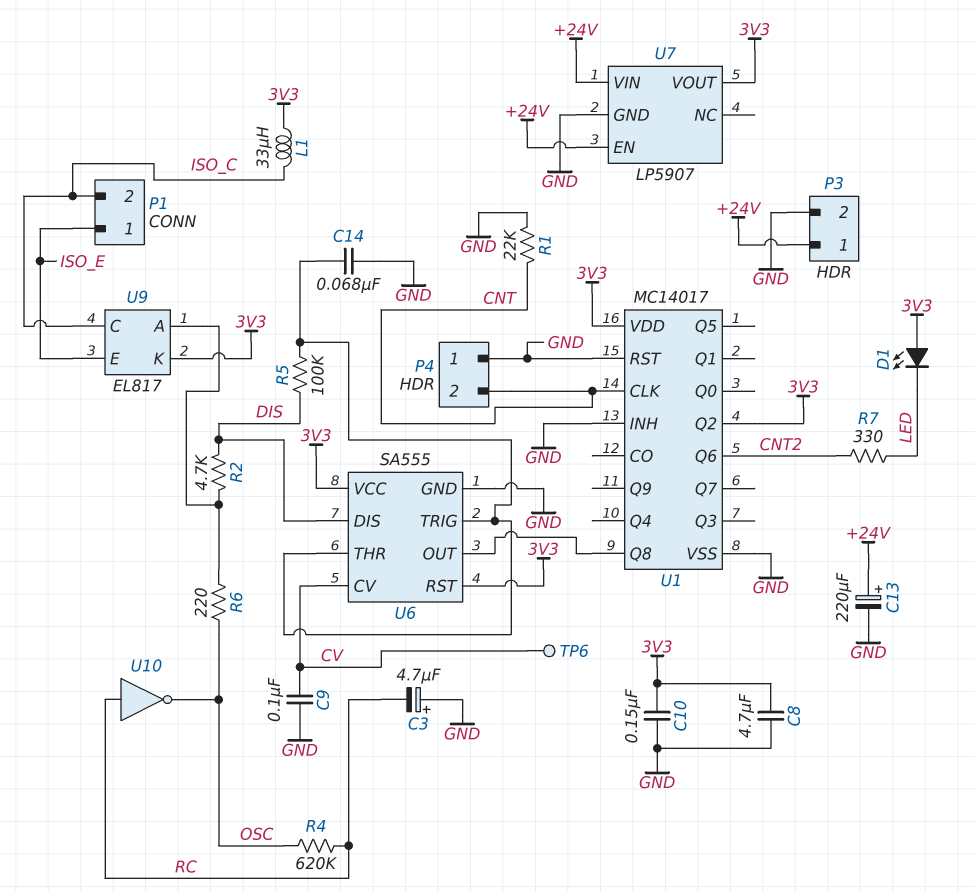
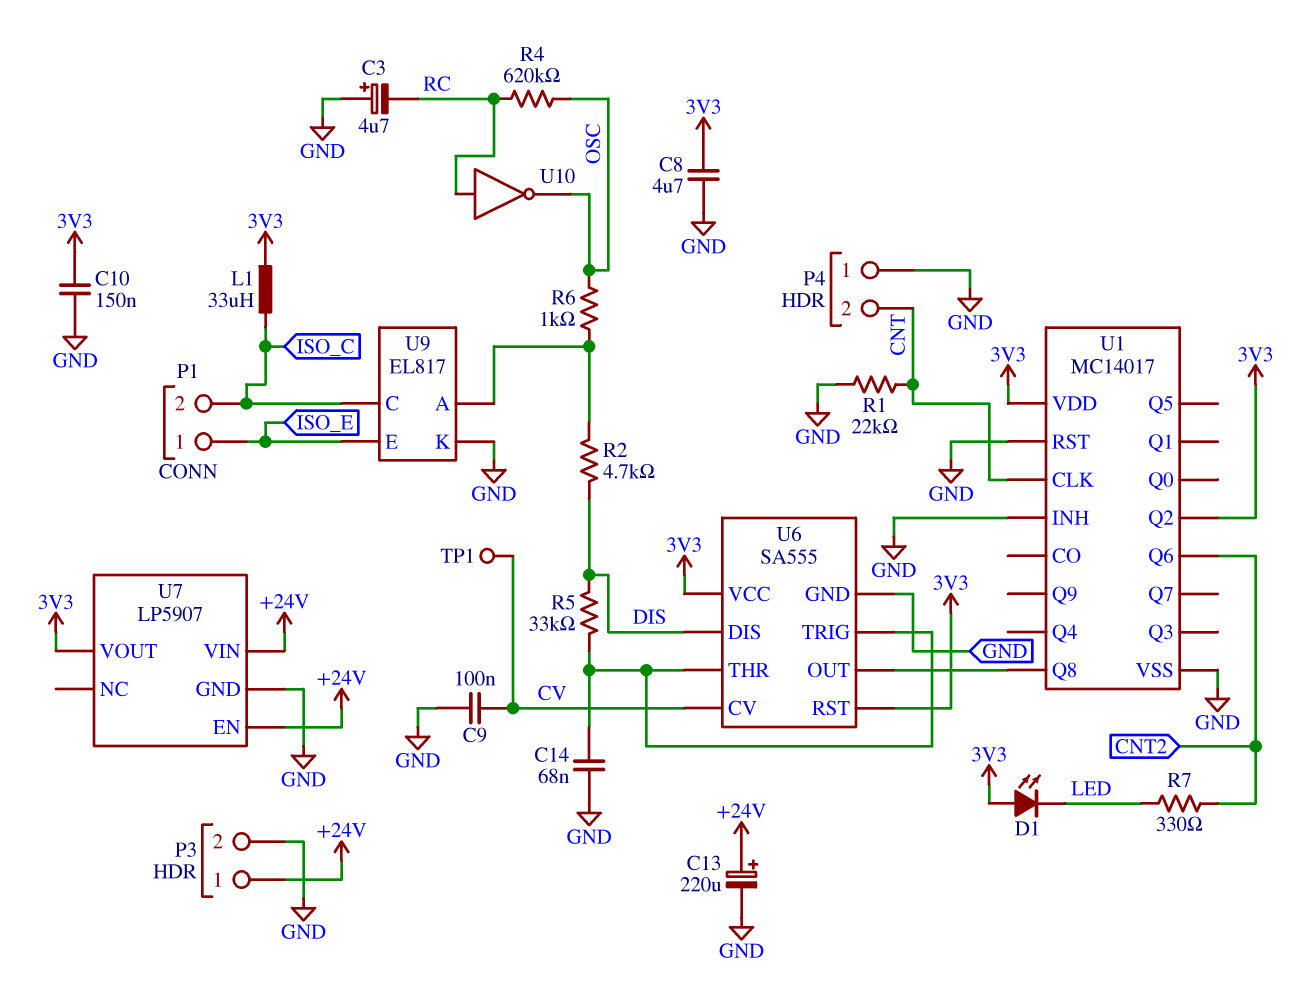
R5: 100k (DIS, U6/THR) -> 33k (DIS, U6/THR)
R6: 220 (OSC, U9/A) -> 1k (OSC, U9/A)
TP1: none -> test point (CV)
TP6: test point (CV) -> none
U9 pin K: 3V3 -> GND

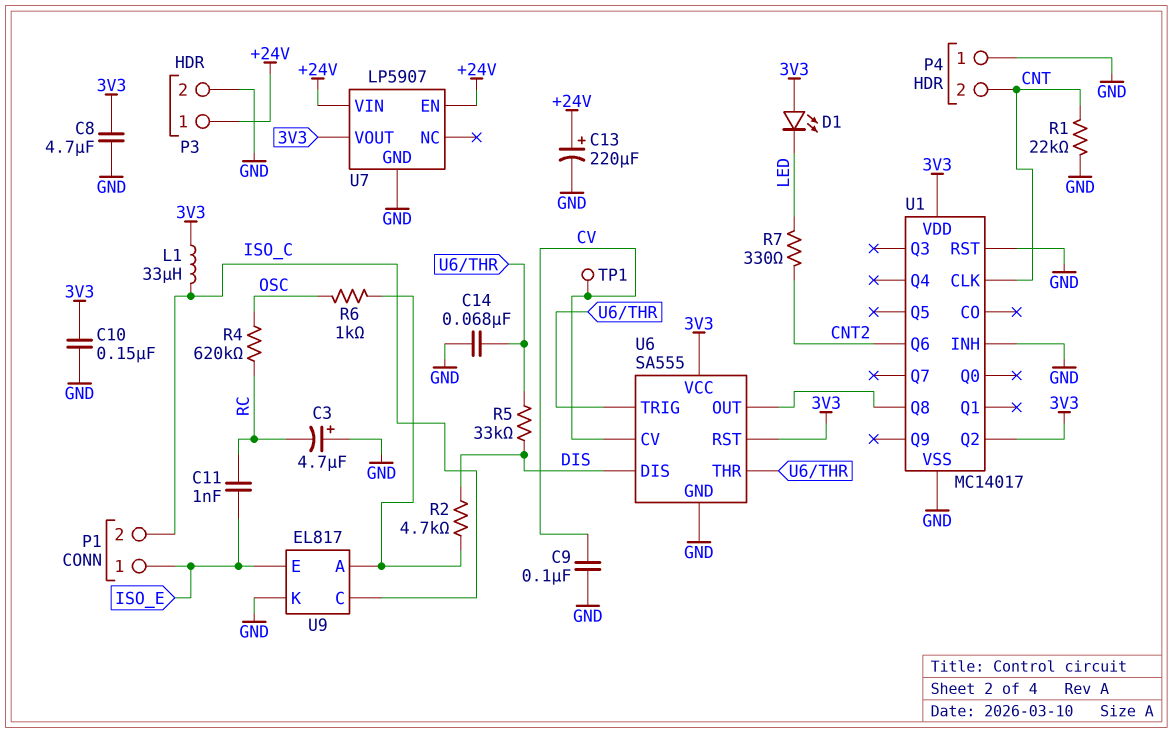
C11: none -> 1nF (ISO_E, RC)
U10: NOT (in RC, out OSC) -> none

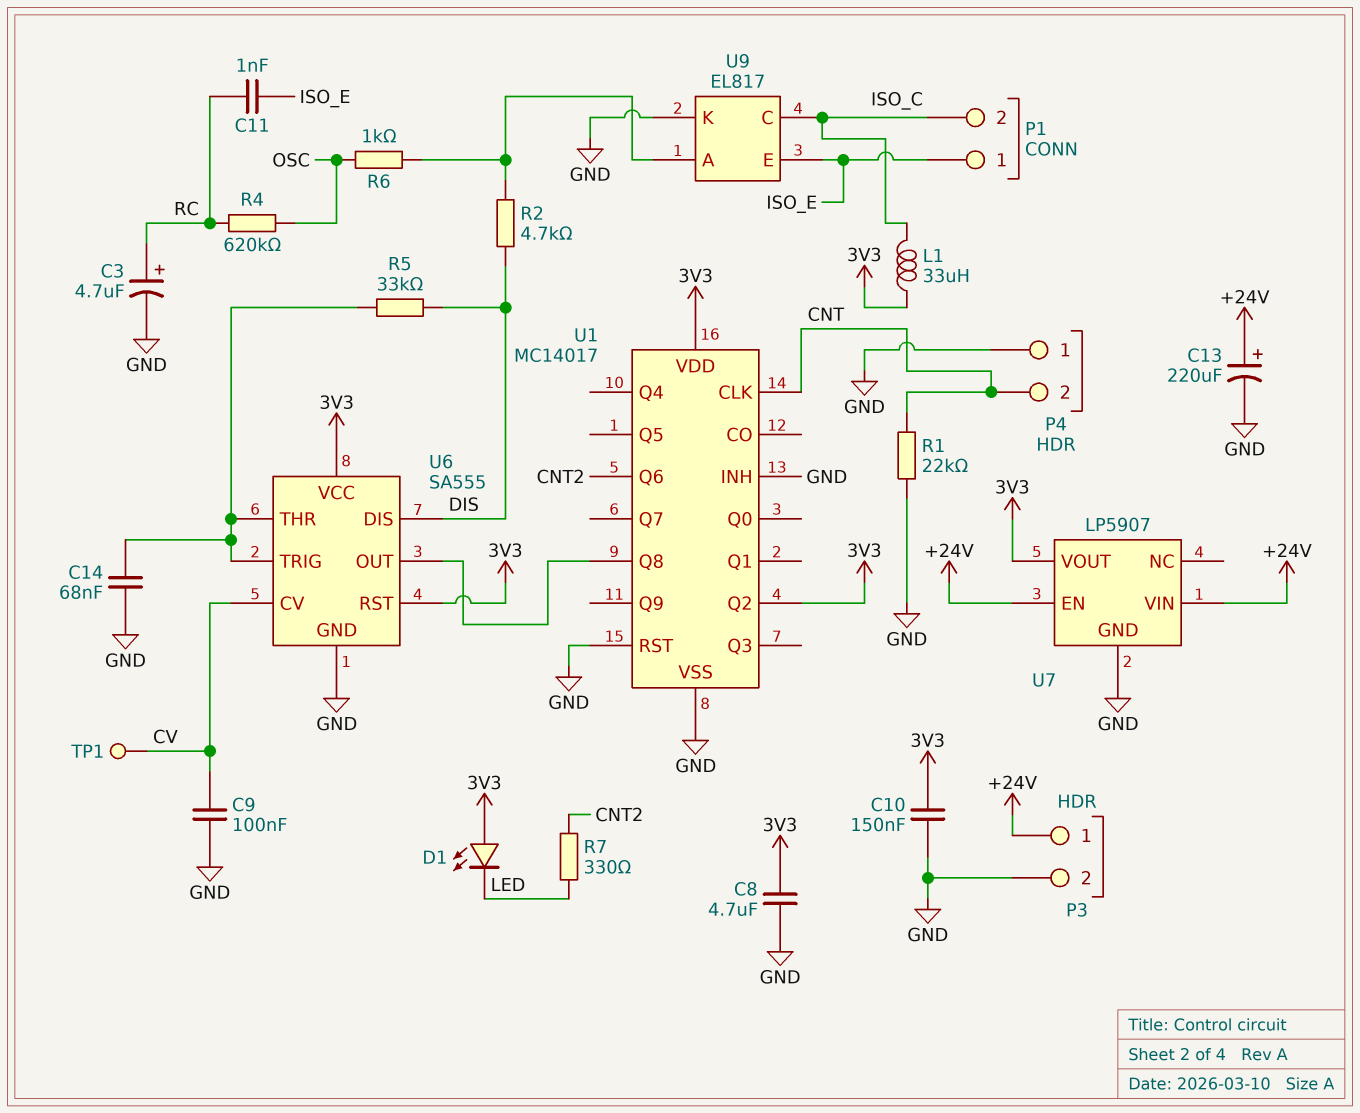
C3: 4.7uF (plus GND, minus RC) -> 4.7uF (plus RC, minus GND)

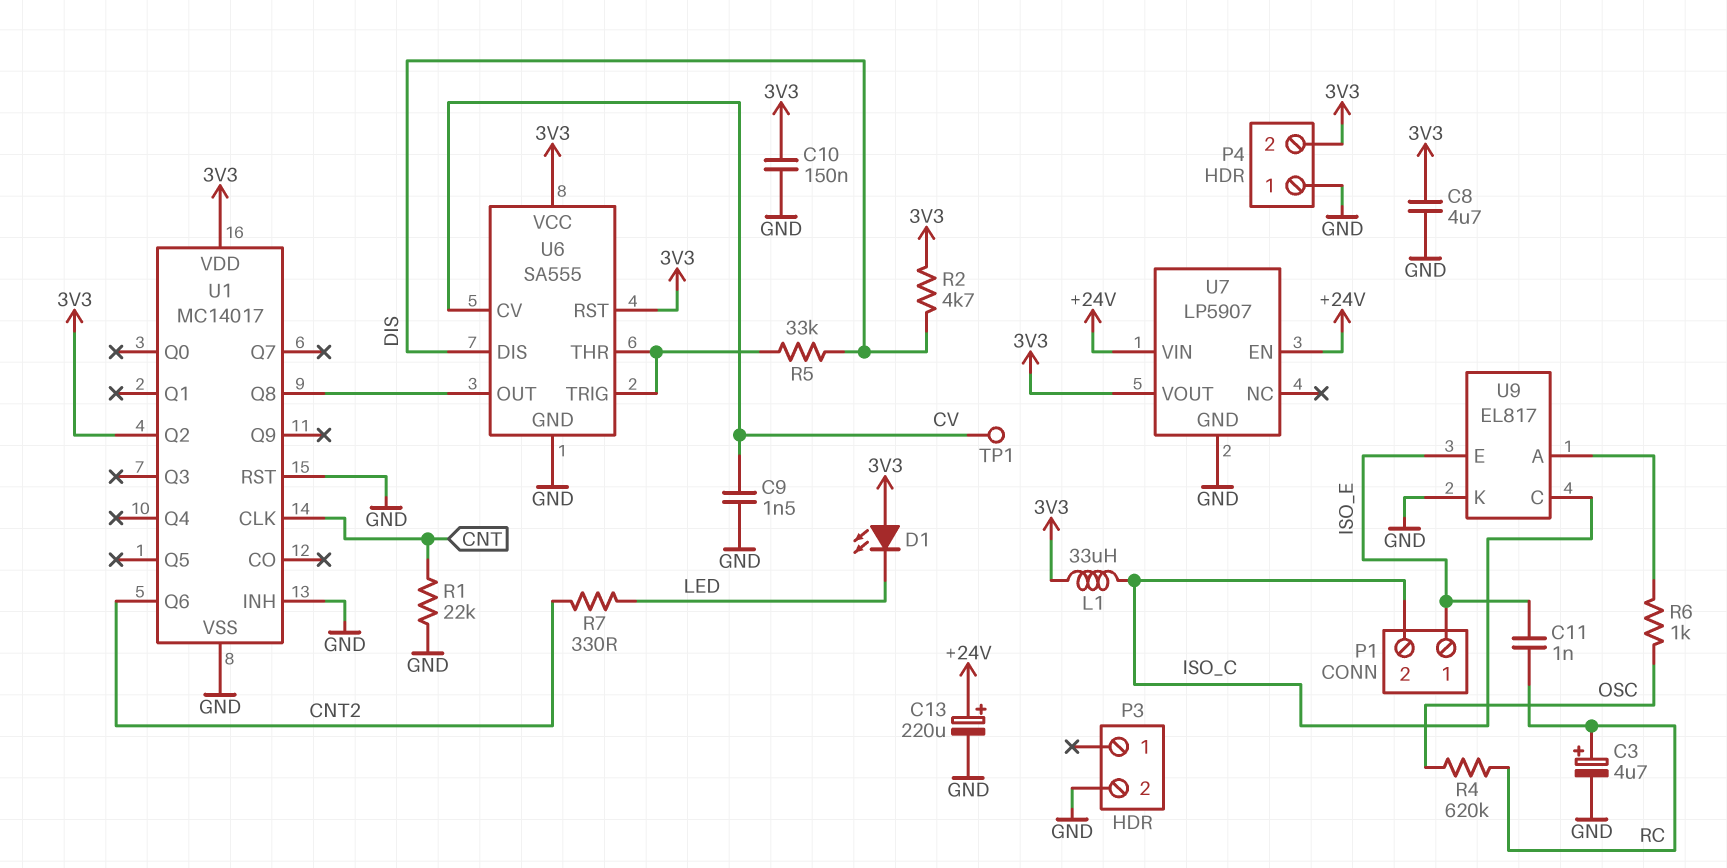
C9: 100nF (CV, GND) -> 1.5nF (CV, GND)
C14: 68nF (GND, U6/THR) -> none
P3 pin 1: +24V -> none
P4 pin 2: CNT -> 3V3
R2: 4.7k (DIS, U9/A) -> 4.7k (3V3, DIS)

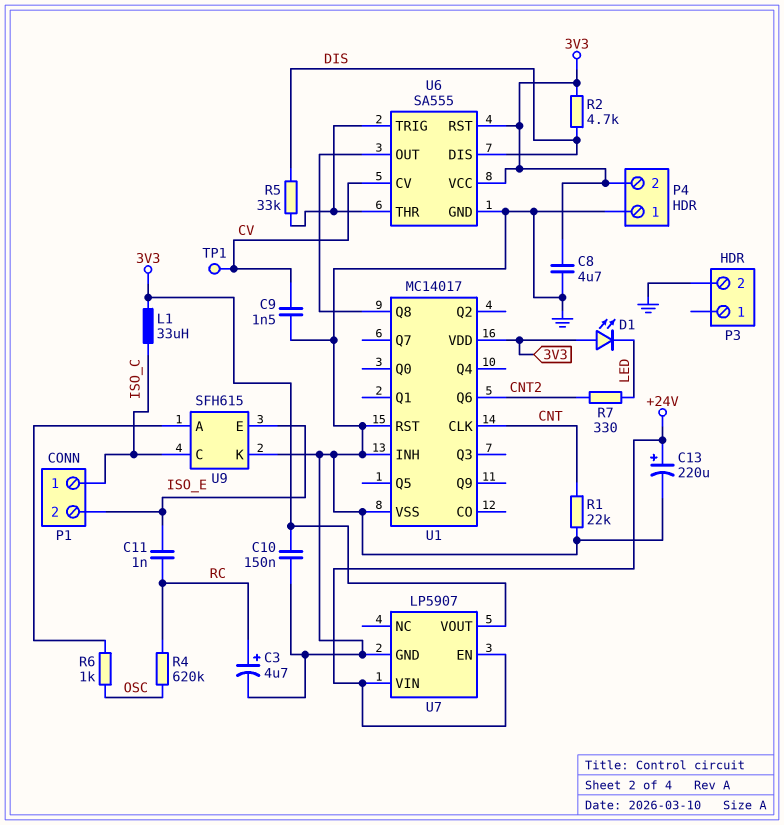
P1 pin 1: ISO_E -> ISO_C
P1 pin 2: ISO_C -> ISO_E
U1 pin Q2: 3V3 -> none
U9: EL817 -> SFH615

